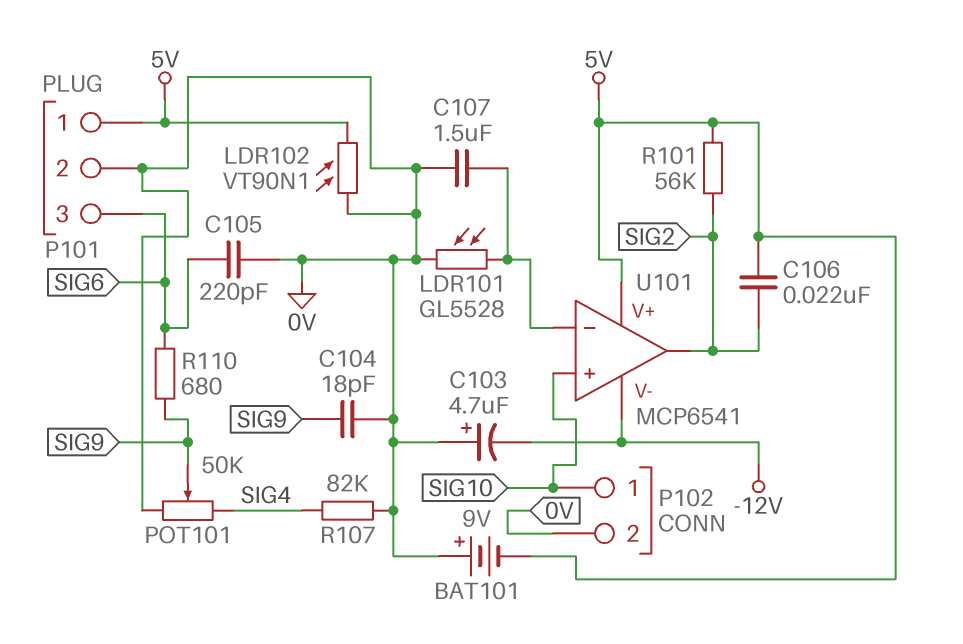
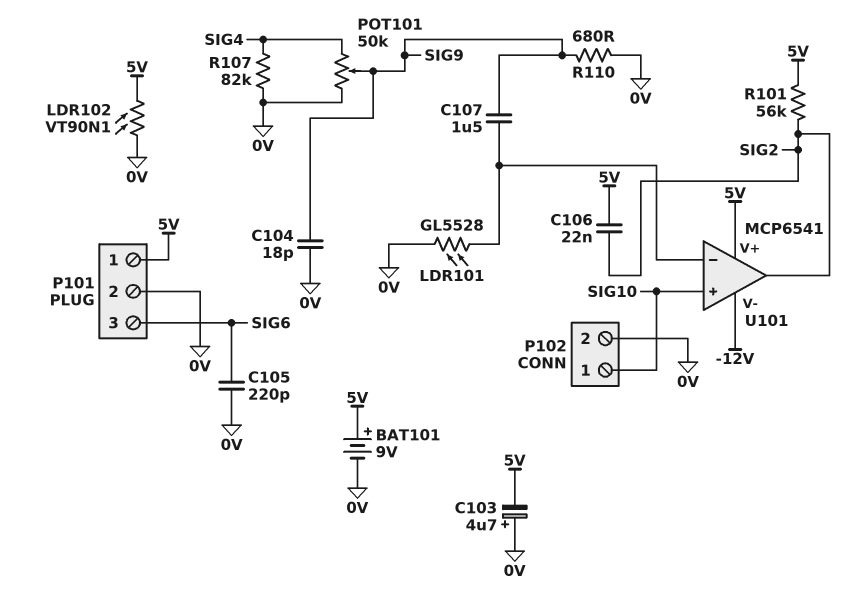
BAT101: 9V (plus 0V, minus 5V) -> 9V (plus 5V, minus 0V)
C103: 4.7uF (plus 0V, minus -12V) -> 4.7uF (plus 0V, minus 5V)
C107: 1.5uF (0V, U101/in-) -> 1.5uF (SIG9, U101/in-)
R110: 680 (SIG6, SIG9) -> 680 (0V, SIG9)

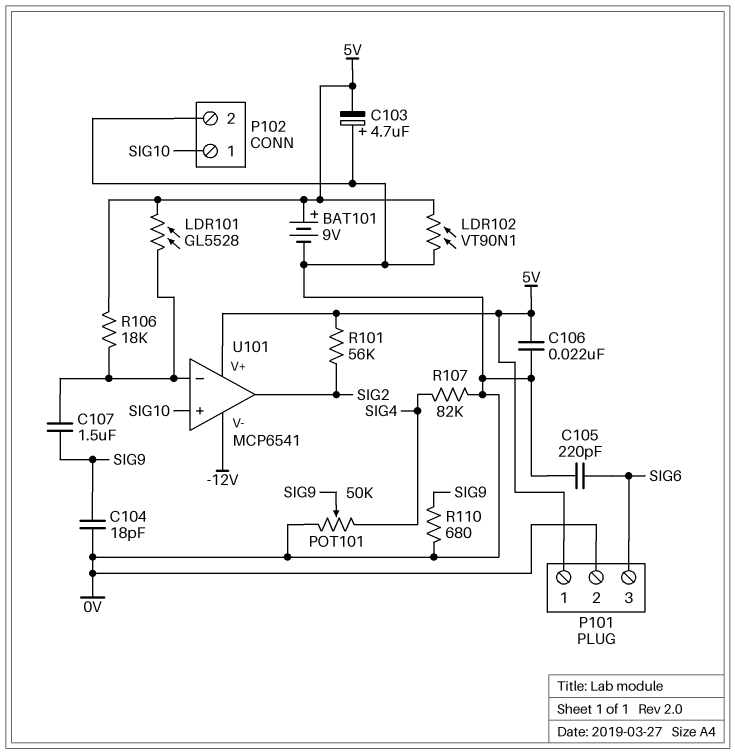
C106: 22nF (5V, SIG2) -> 22nF (0V, 5V)
LDR101: GL5528 (0V, U101/in-) -> GL5528 (5V, U101/in-)
R106: none -> 18k (5V, U101/in-)

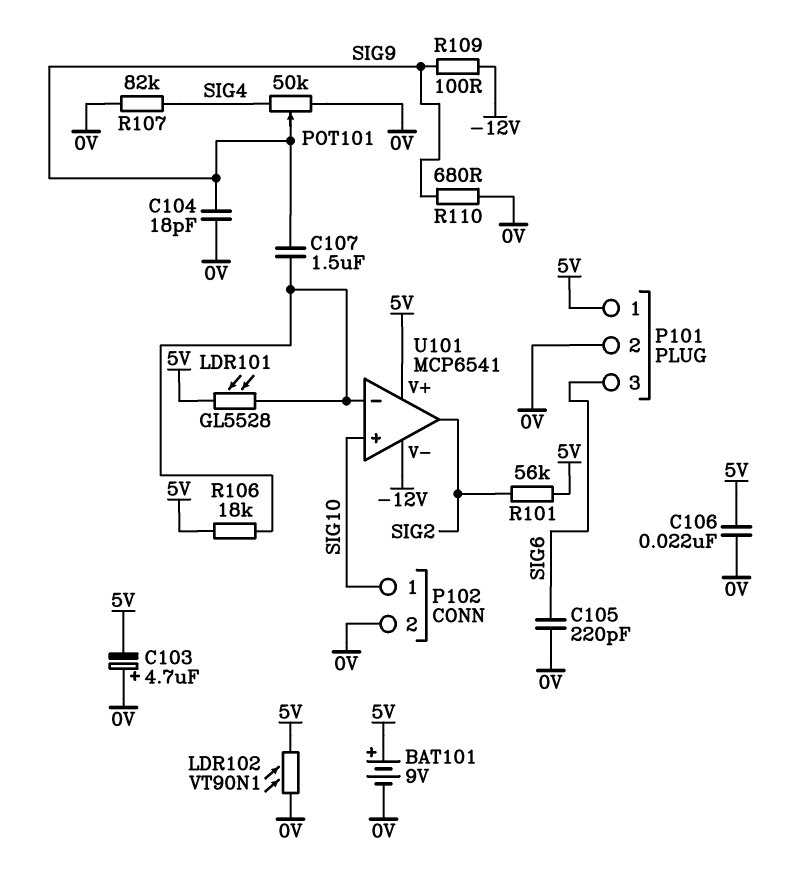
R109: none -> 100 (-12V, SIG9)

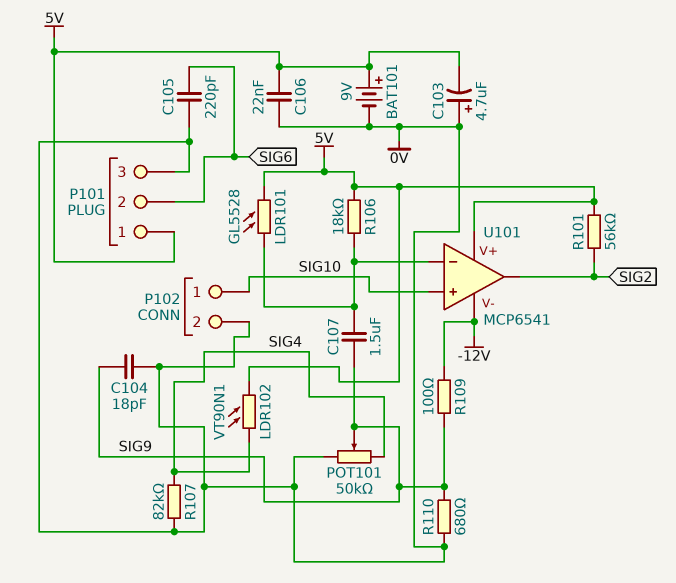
LDR102: VT90N1 (0V, 5V) -> VT90N1 (5V, SIG4)
P101 pin 2: 0V -> SIG6
P101 pin 3: SIG6 -> 0V

